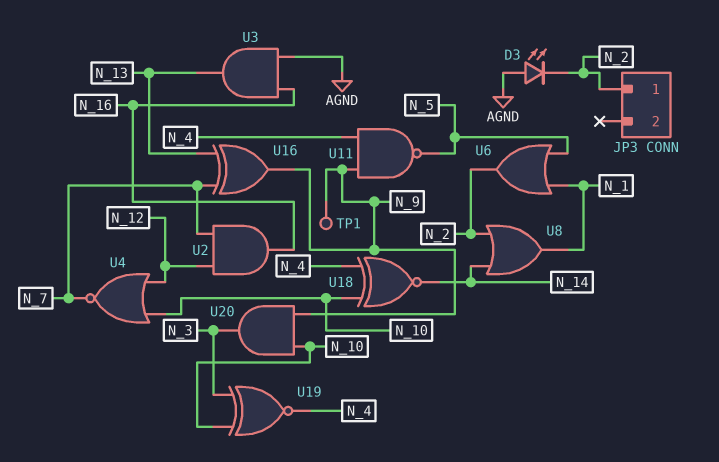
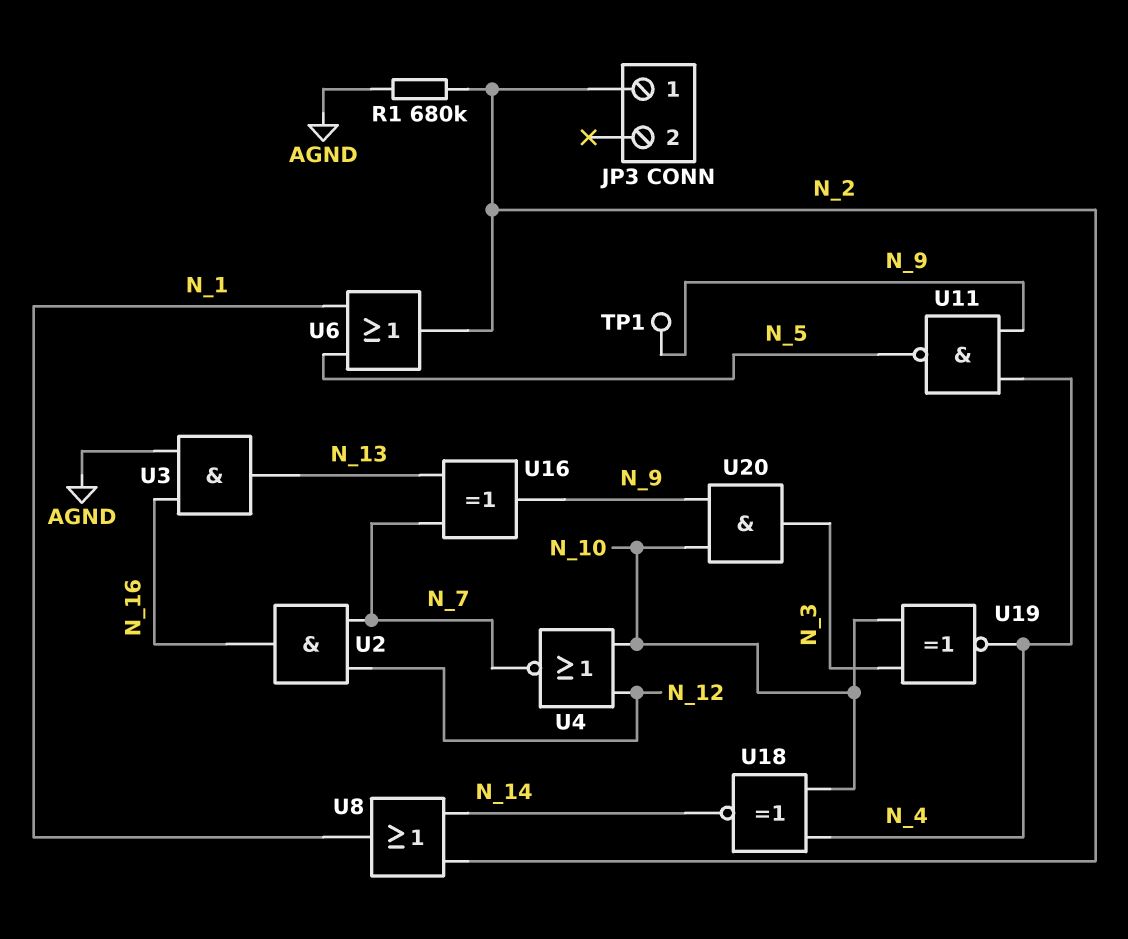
D3: LED (A AGND, K N_2) -> none
R1: none -> 680k (AGND, N_2)

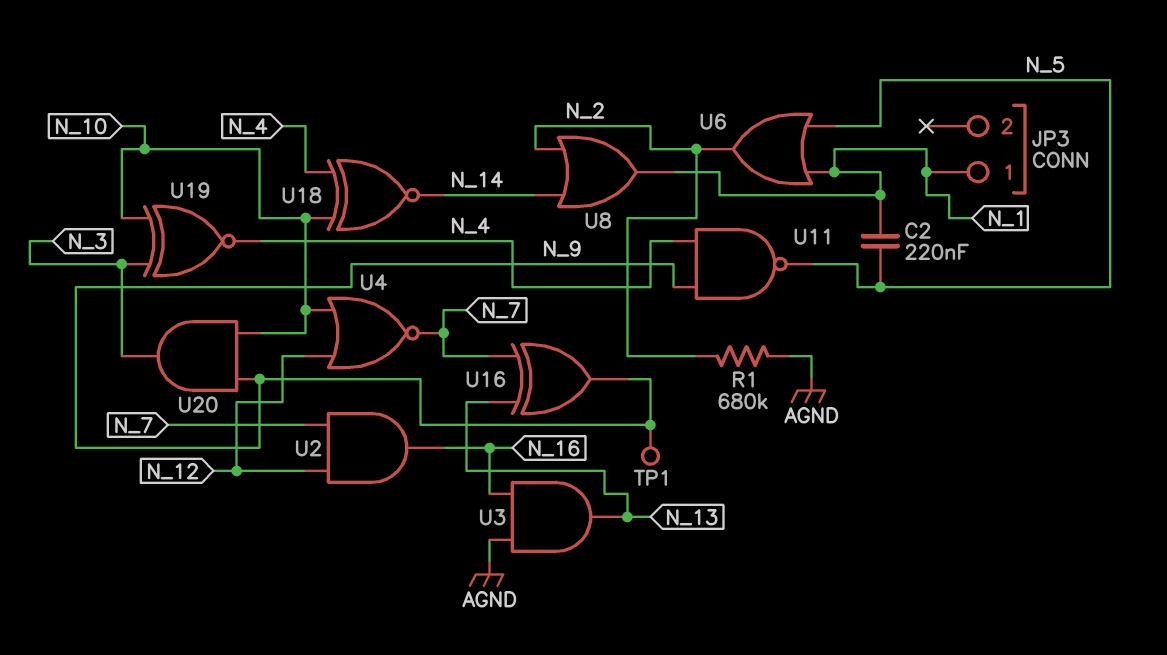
C2: none -> 220nF (N_1, N_5)
JP3 pin 1: N_2 -> N_1

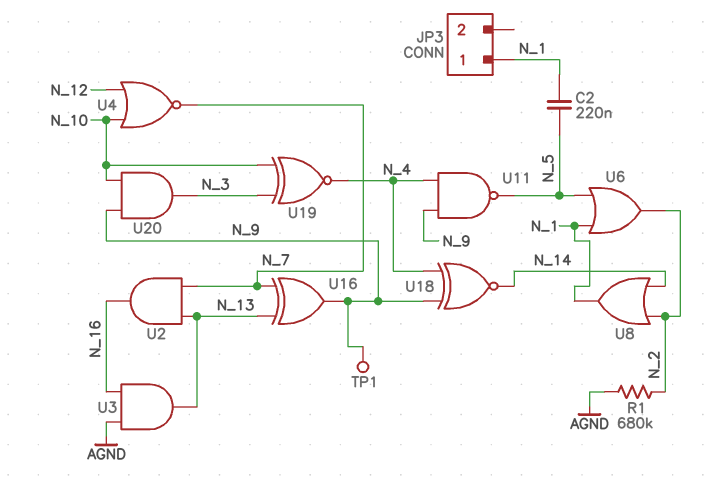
U2: AND (in N_7, in N_12, out N_16) -> AND (in N_7, in N_13, out N_16)
U18: XNOR (in N_4, in N_10, out N_14) -> XNOR (in N_4, in N_9, out N_14)

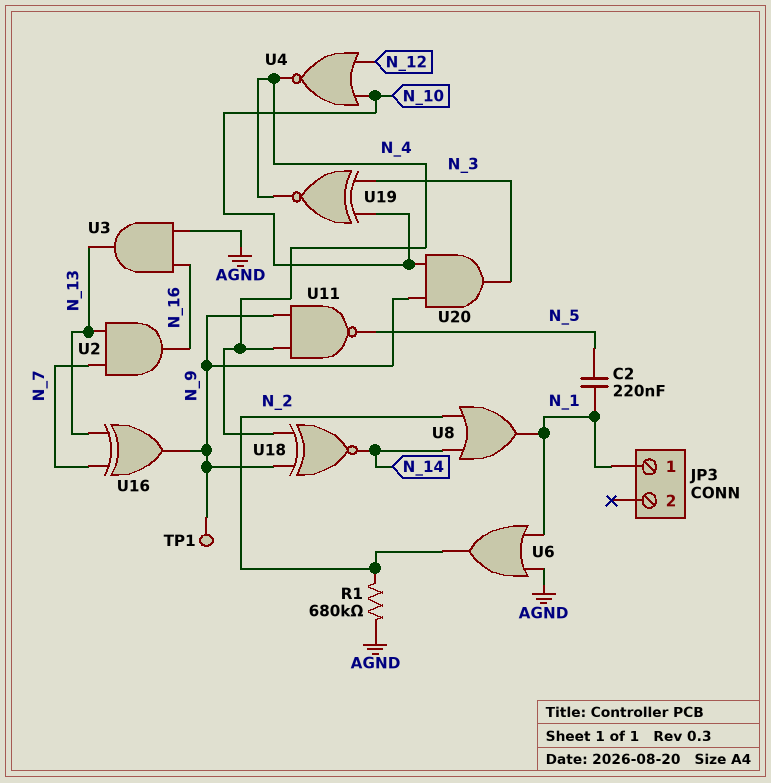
U4: NOR (in N_10, in N_12, out N_7) -> NOR (in N_10, in N_12, out N_4)
U6: OR (in N_1, in N_5, out N_2) -> OR (in AGND, in N_1, out N_2)

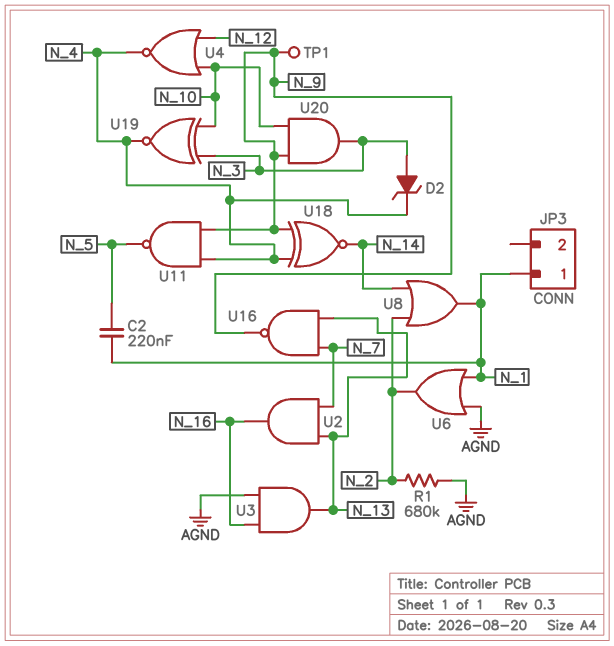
D2: none -> zener (A N_3, K N_4)
U16: XOR (in N_7, in N_13, out N_9) -> NAND (in N_7, in N_13, out N_9)

